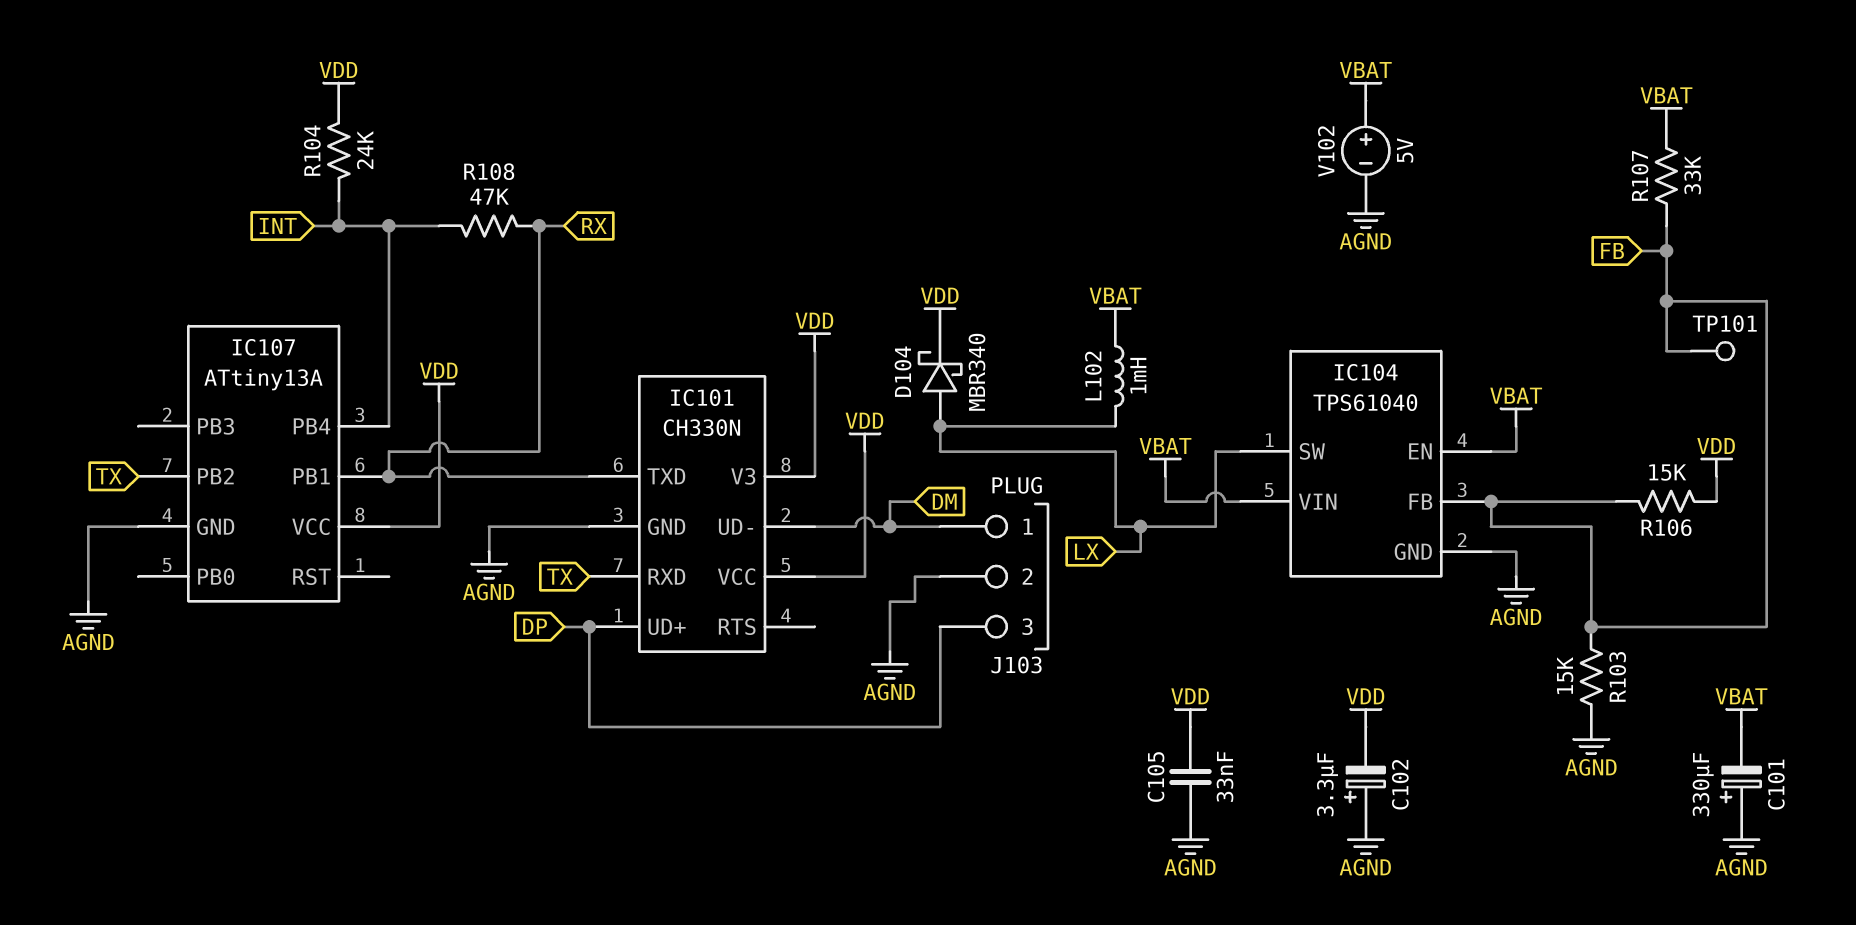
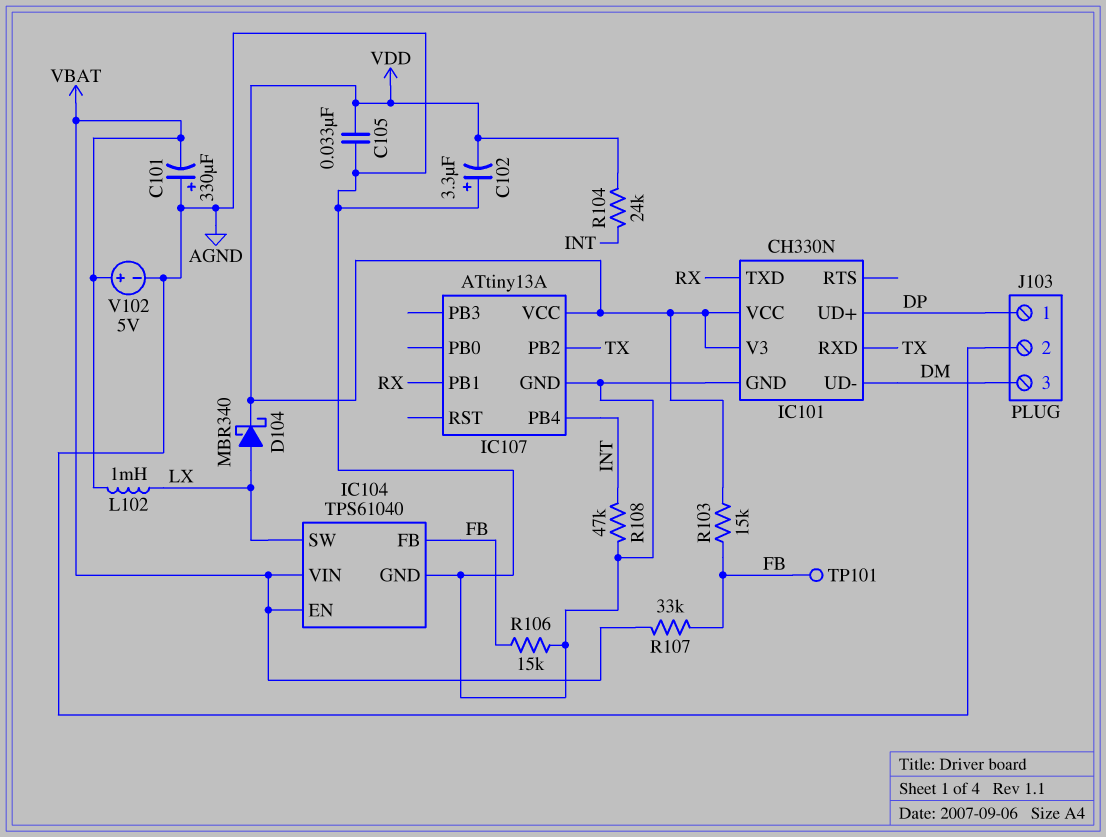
J103 pin 1: DM -> DP
J103 pin 3: DP -> DM
R103: 15k (AGND, FB) -> 15k (FB, VDD)
R106: 15k (FB, VDD) -> 15k (AGND, FB)
R108: 47k (INT, RX) -> 47k (AGND, INT)

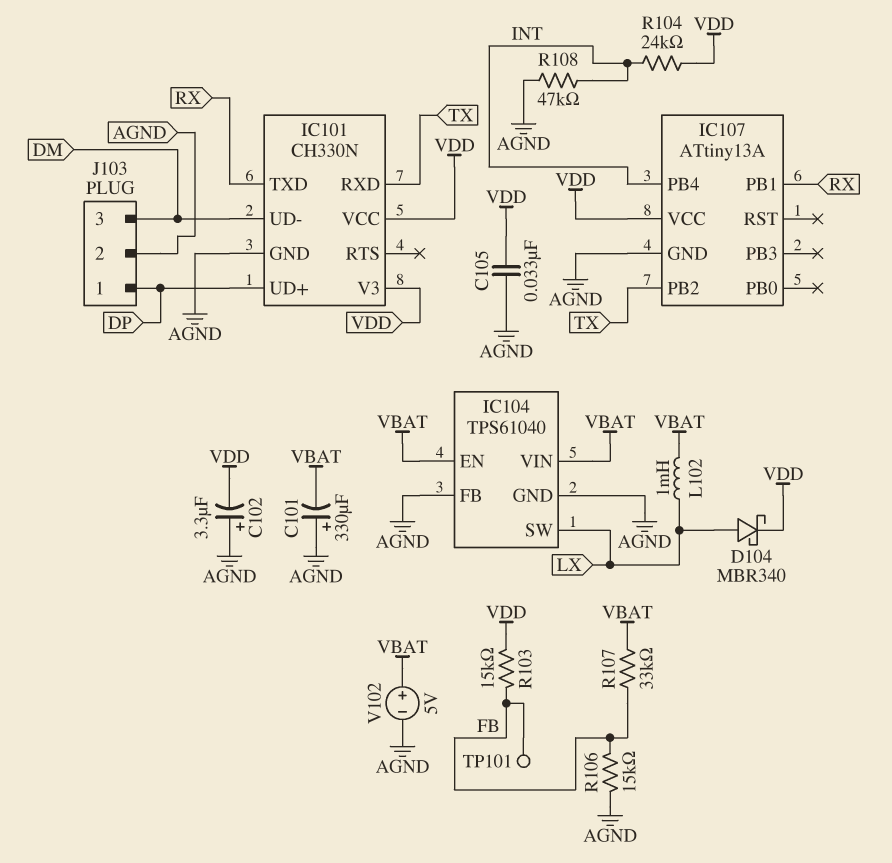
IC104 pin FB: FB -> AGND

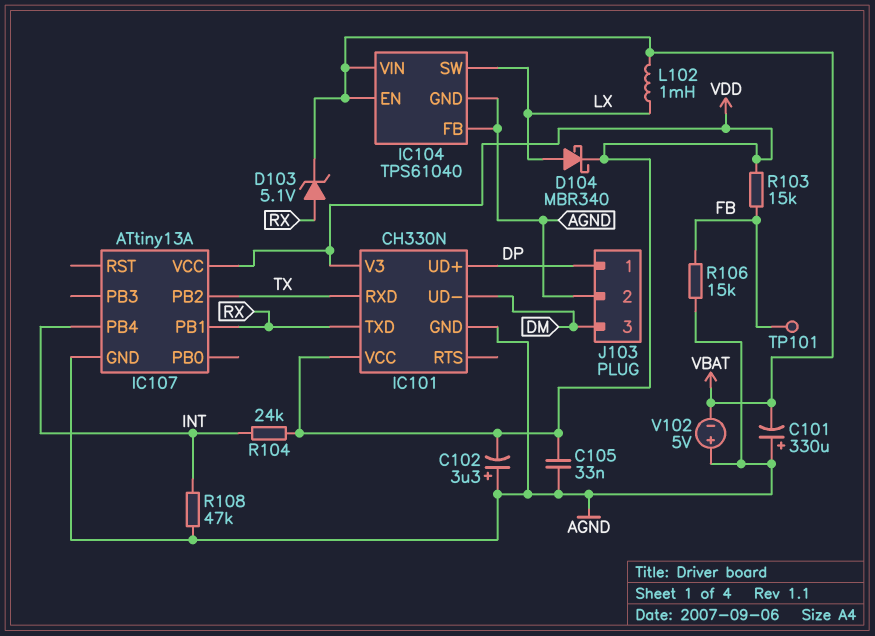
D103: none -> zener 5.1V (A RX, K VBAT)
R107: 33k (FB, VBAT) -> none
V102: 5V (plus VBAT, minus AGND) -> 5V (plus AGND, minus VBAT)

